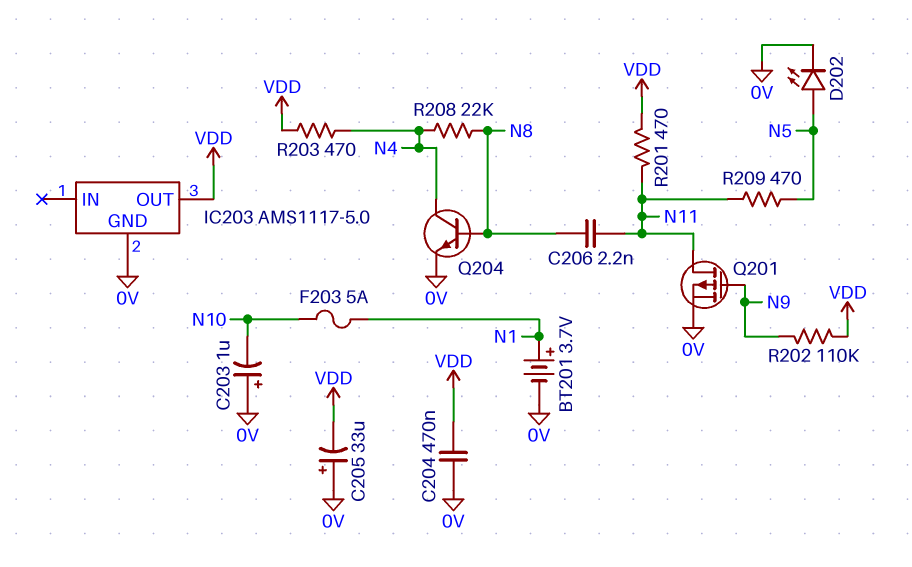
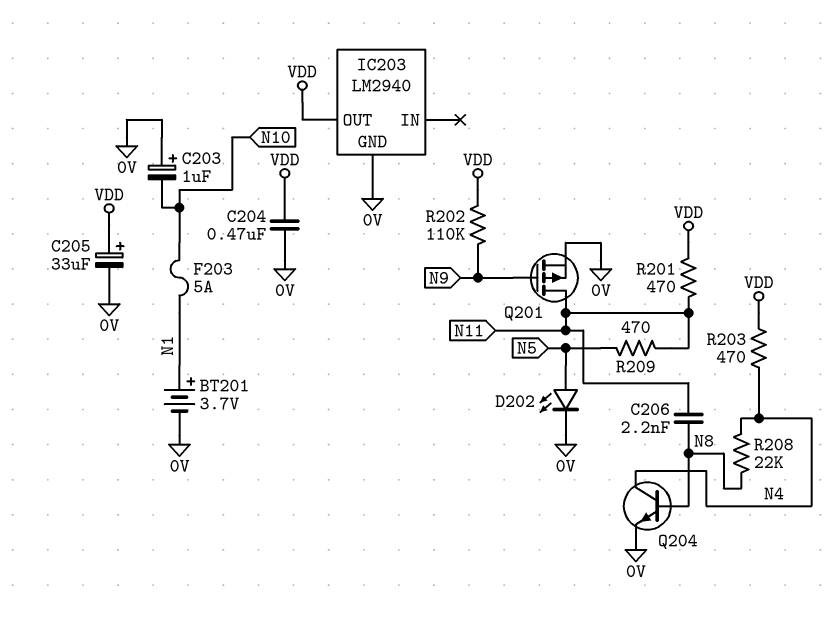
C205: 33uF (plus 0V, minus VDD) -> 33uF (plus VDD, minus 0V)
IC203: AMS1117-5.0 -> LM2940

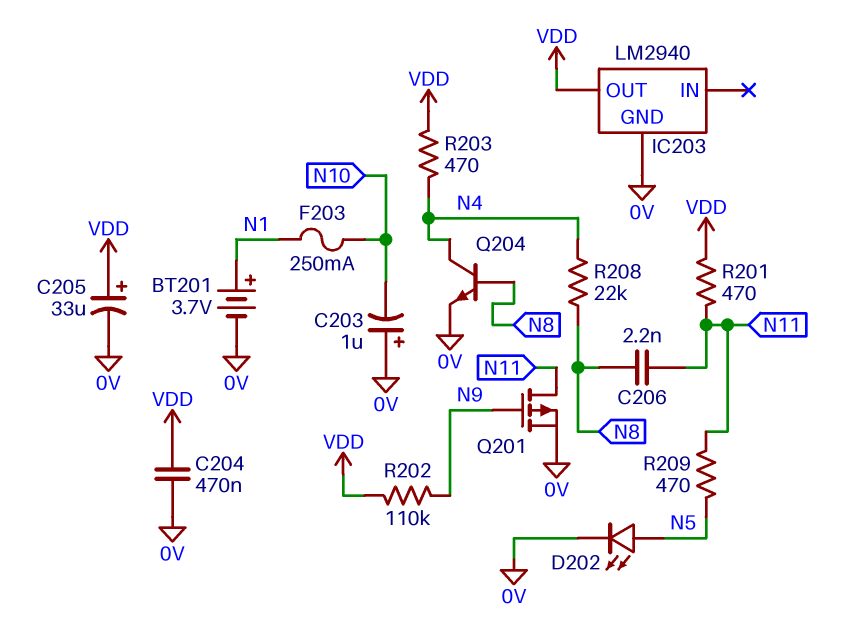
F203: 5A (N1, N10) -> 250mA (N1, N10)

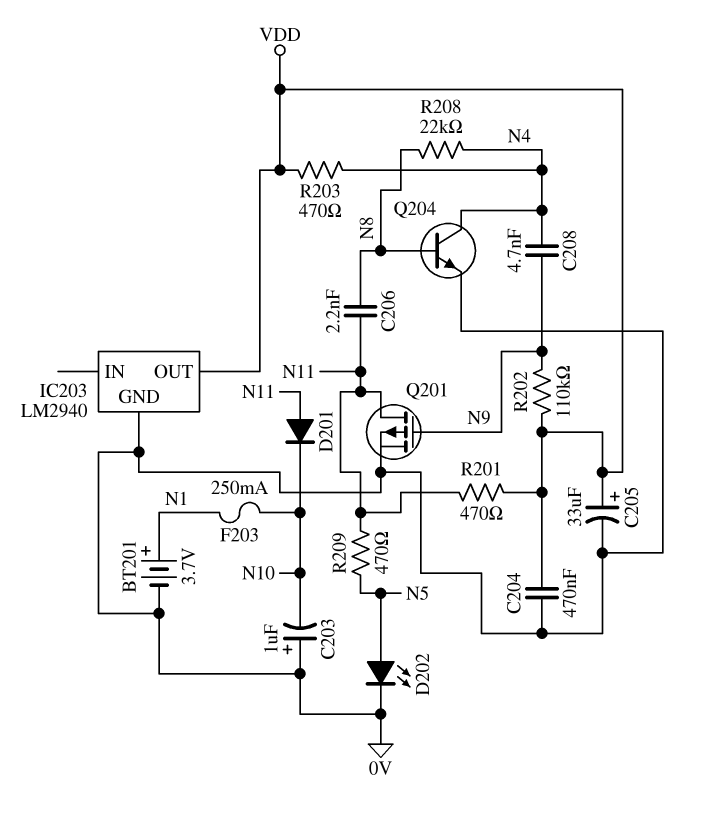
C208: none -> 4.7nF (N4, N9)
D201: none -> diode (A N11, K N10)

